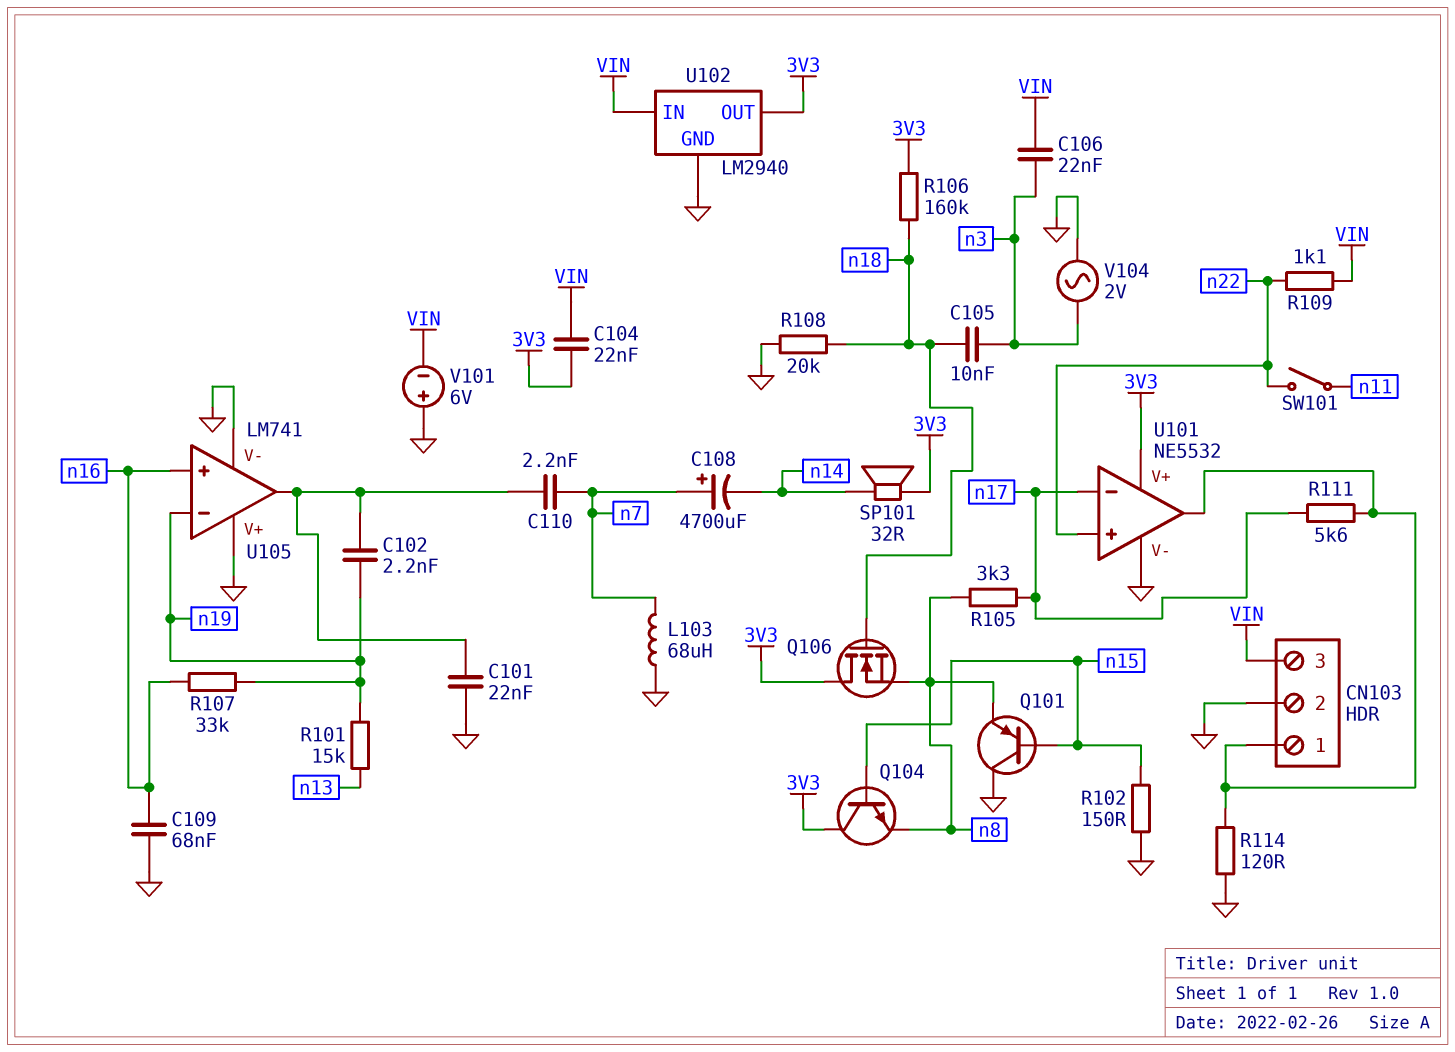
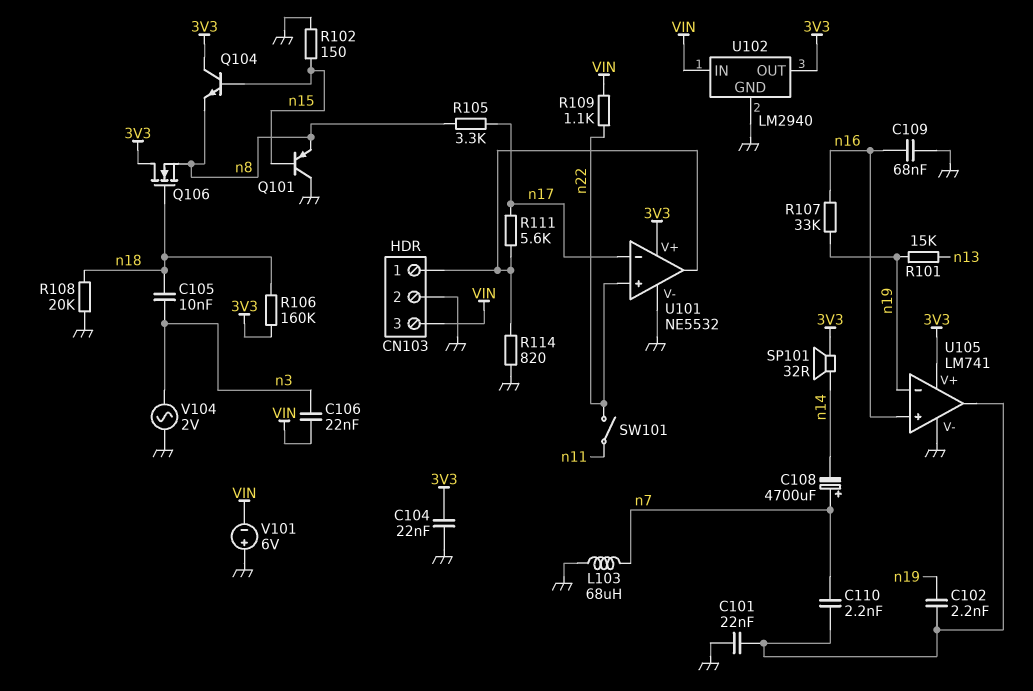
C104: 22nF (3V3, VIN) -> 22nF (3V3, GND)
R114: 120 (CN103/1, GND) -> 820 (CN103/1, GND)
U105 pin V+: GND -> 3V3

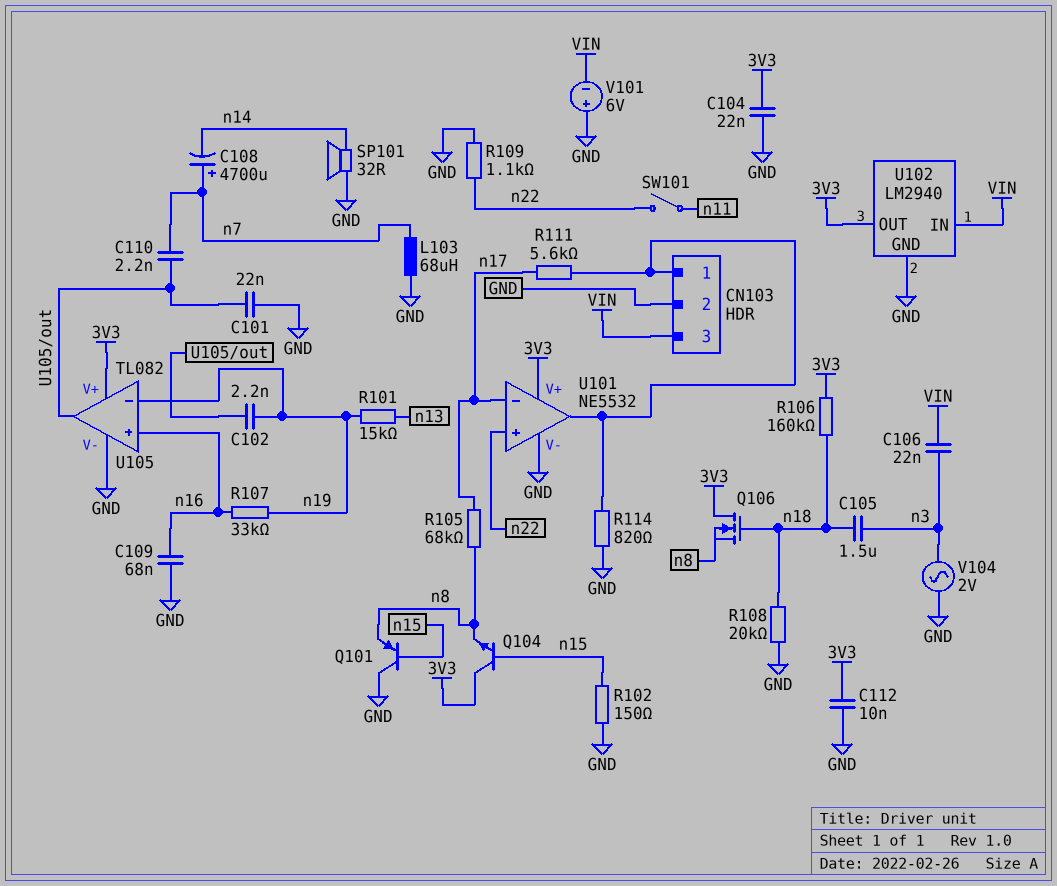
C105: 10nF (n3, n18) -> 1.5uF (n3, n18)
C112: none -> 10nF (3V3, GND)
R105: 3.3k (n8, n17) -> 68k (n8, n17)
R109: 1.1k (VIN, n22) -> 1.1k (GND, n22)
SP101: speaker 32R (3V3, n14) -> speaker 32R (GND, n14)
U105: LM741 -> TL082

